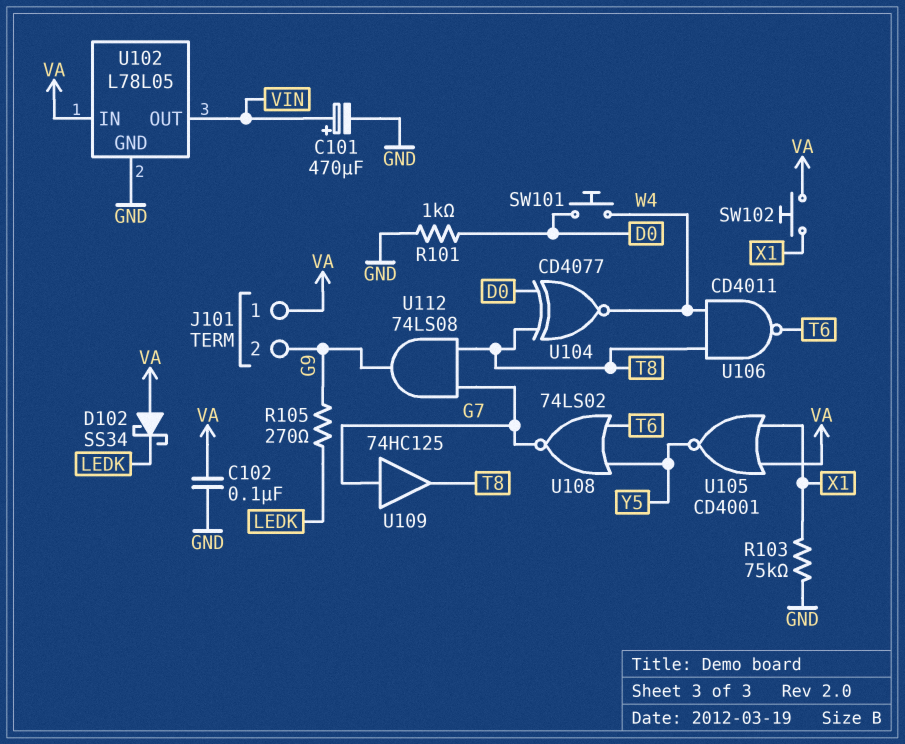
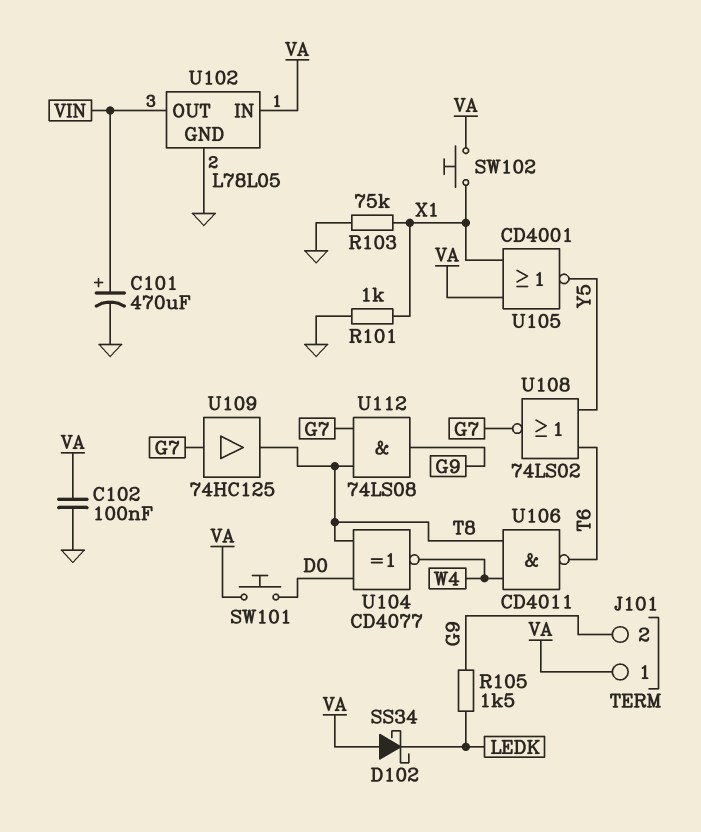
R101: 1k (D0, GND) -> 1k (GND, X1)
R105: 270 (G9, LEDK) -> 1.5k (G9, LEDK)
SW101: button (D0, W4) -> button (D0, VA)

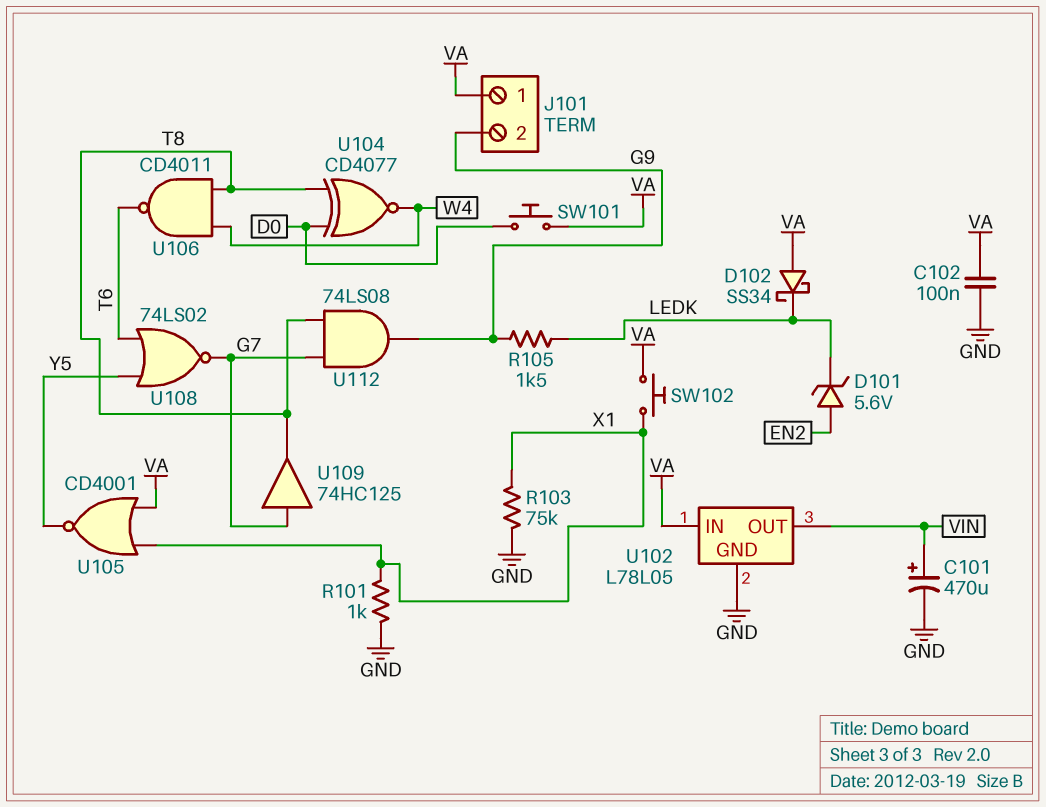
D101: none -> zener 5.6V (A EN2, K LEDK)

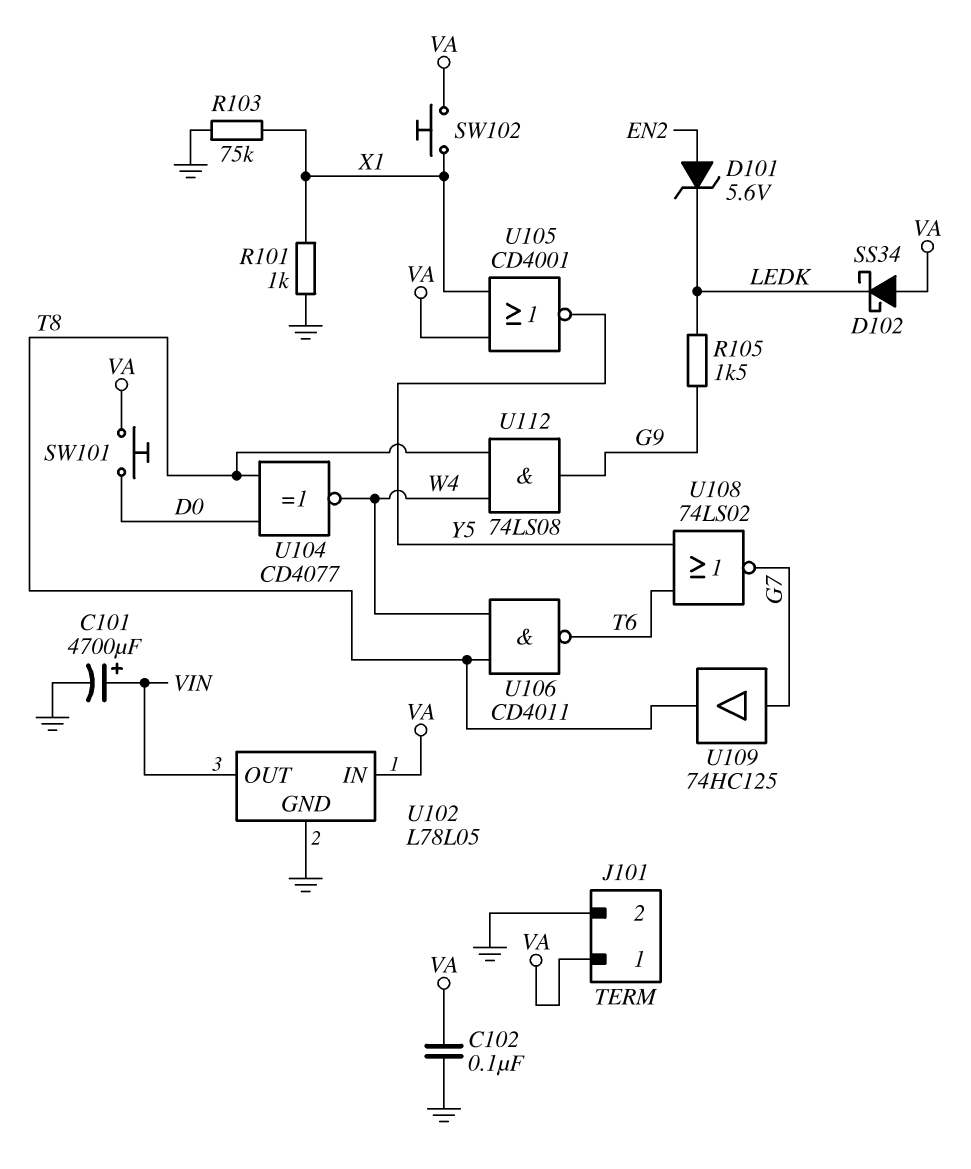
C101: 470uF (plus VIN, minus GND) -> 4700uF (plus VIN, minus GND)
J101 pin 2: G9 -> GND
U112: AND 74LS08 (in G7, in T8, out G9) -> AND 74LS08 (in T8, in W4, out G9)

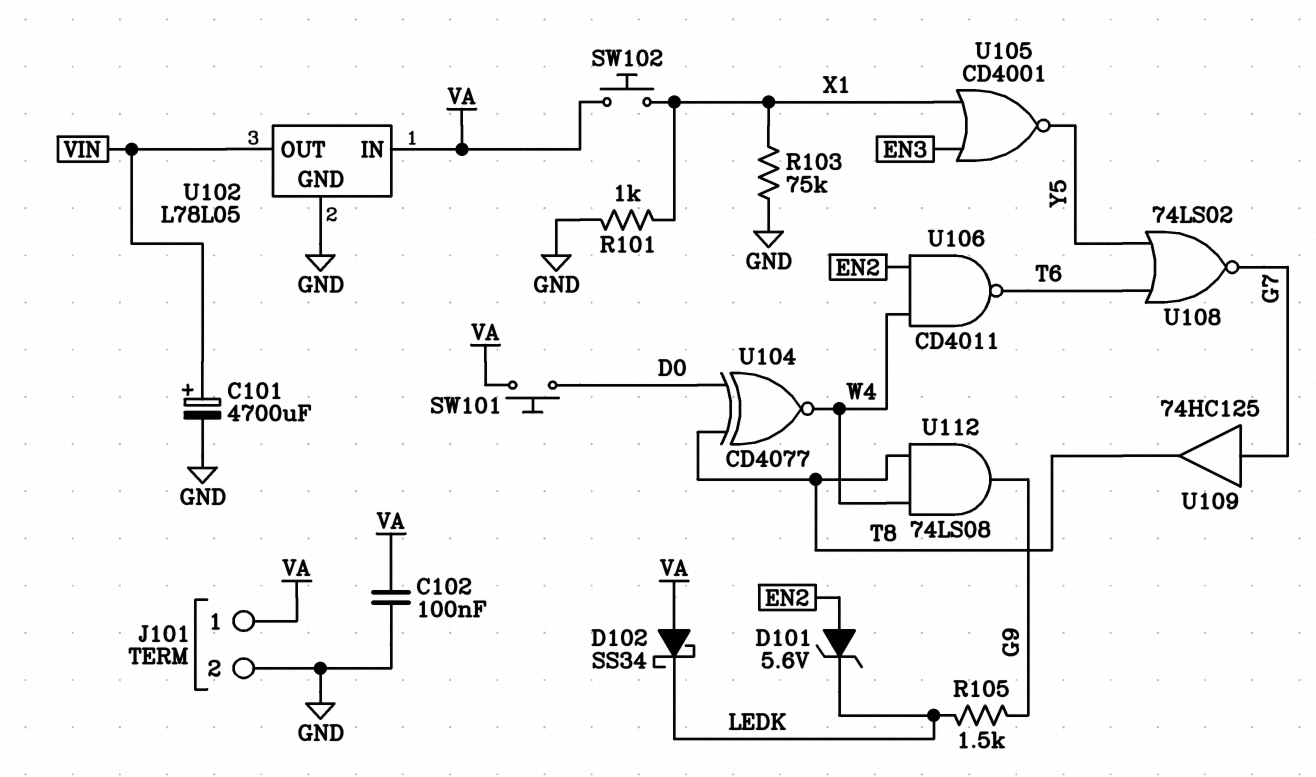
U105: NOR CD4001 (in VA, in X1, out Y5) -> NOR CD4001 (in EN3, in X1, out Y5)
U106: NAND CD4011 (in T8, in W4, out T6) -> NAND CD4011 (in EN2, in W4, out T6)

